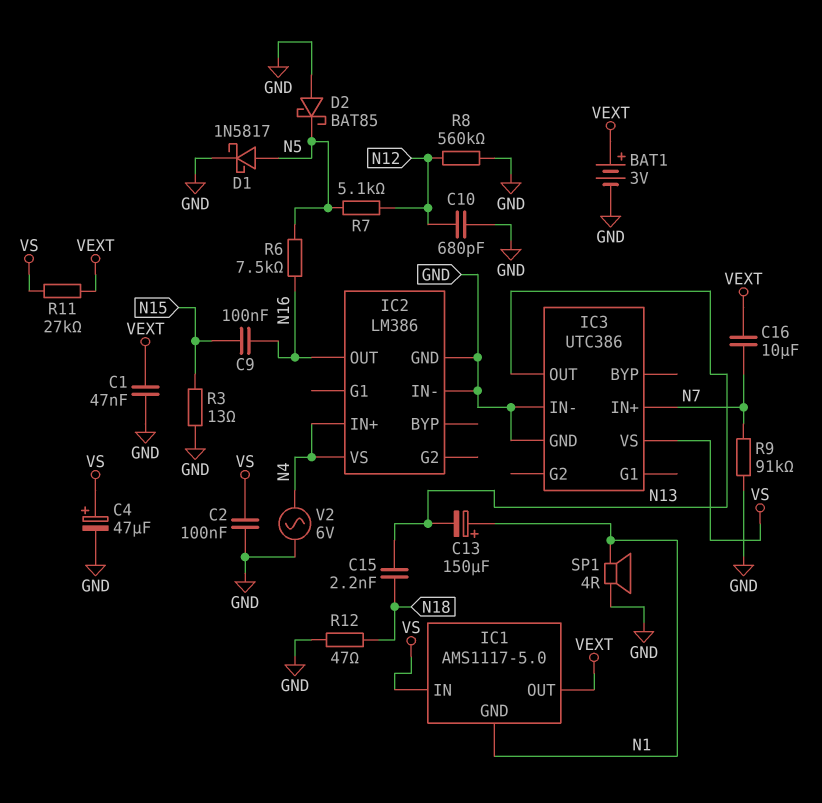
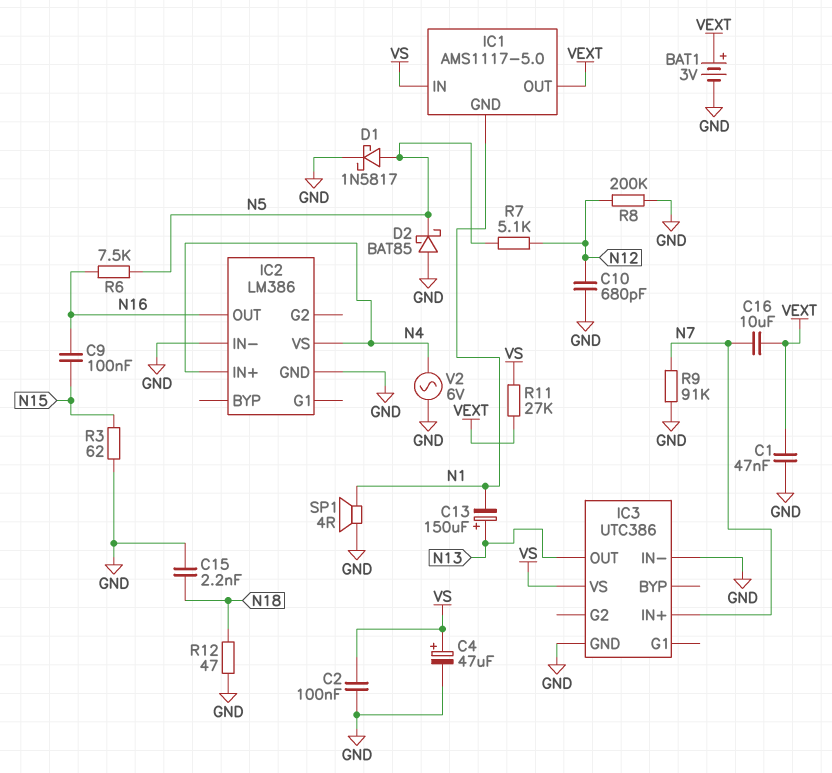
C13: 150uF (plus N1, minus N13) -> 150uF (plus N13, minus N1)
C15: 2.2nF (N13, N18) -> 2.2nF (GND, N18)
R3: 13 (GND, N15) -> 62 (GND, N15)
R8: 560k (GND, N12) -> 200k (GND, N12)

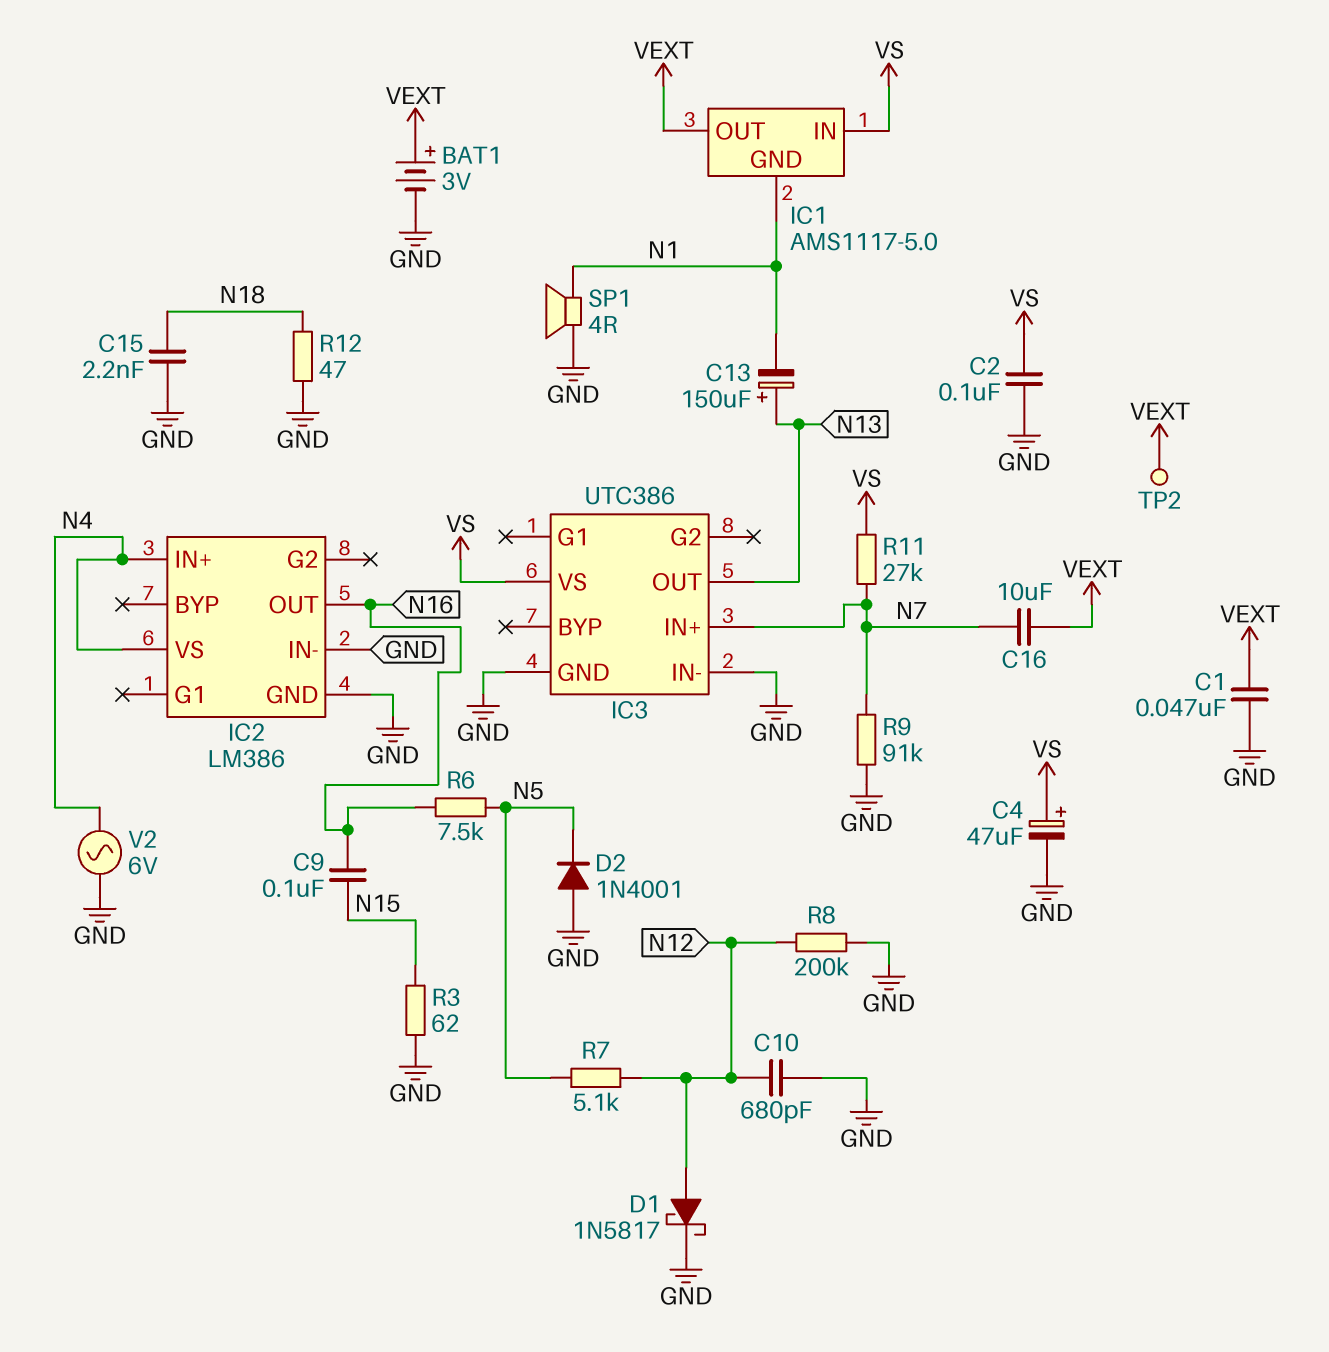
D1: schottky 1N5817 (A N5, K GND) -> schottky 1N5817 (A N12, K GND)
D2: schottky BAT85 (A GND, K N5) -> diode 1N4001 (A GND, K N5)
R11: 27k (VEXT, VS) -> 27k (N7, VS)
TP2: none -> test point (VEXT)

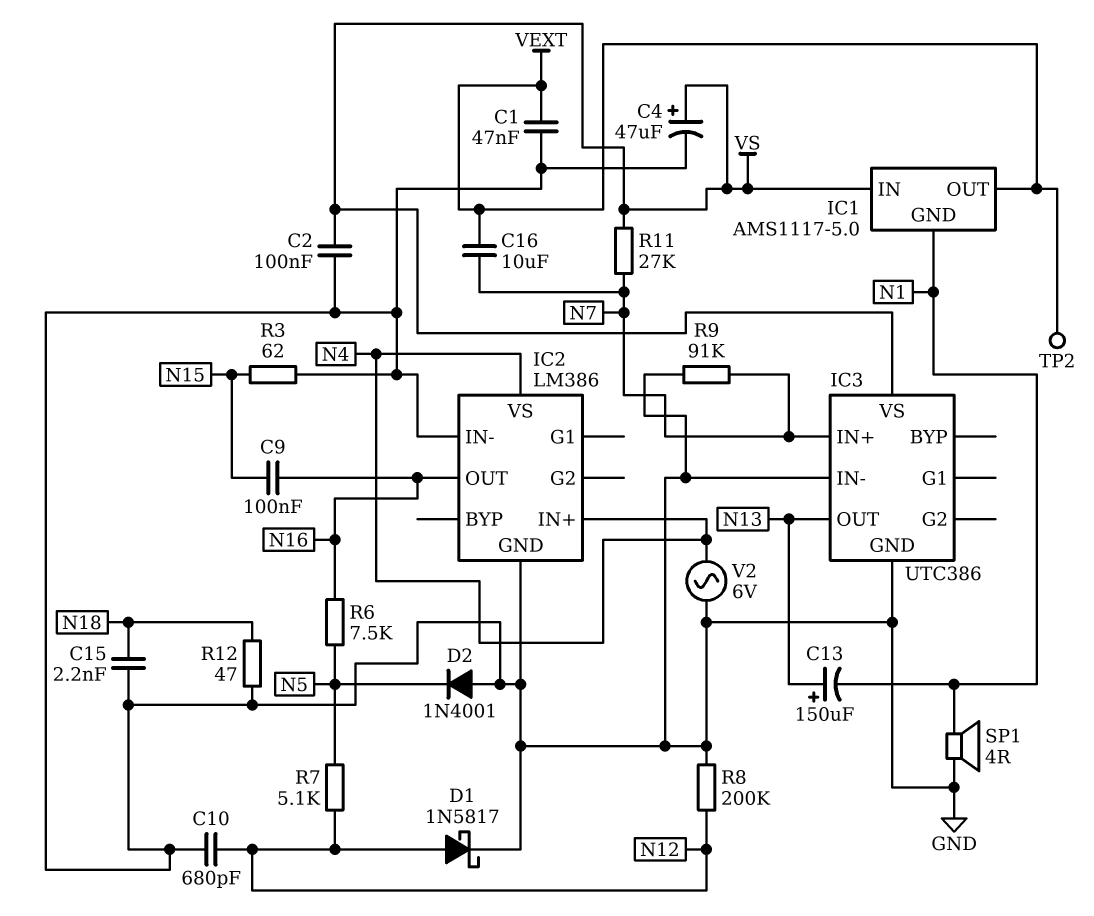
BAT1: 3V (plus VEXT, minus GND) -> none

